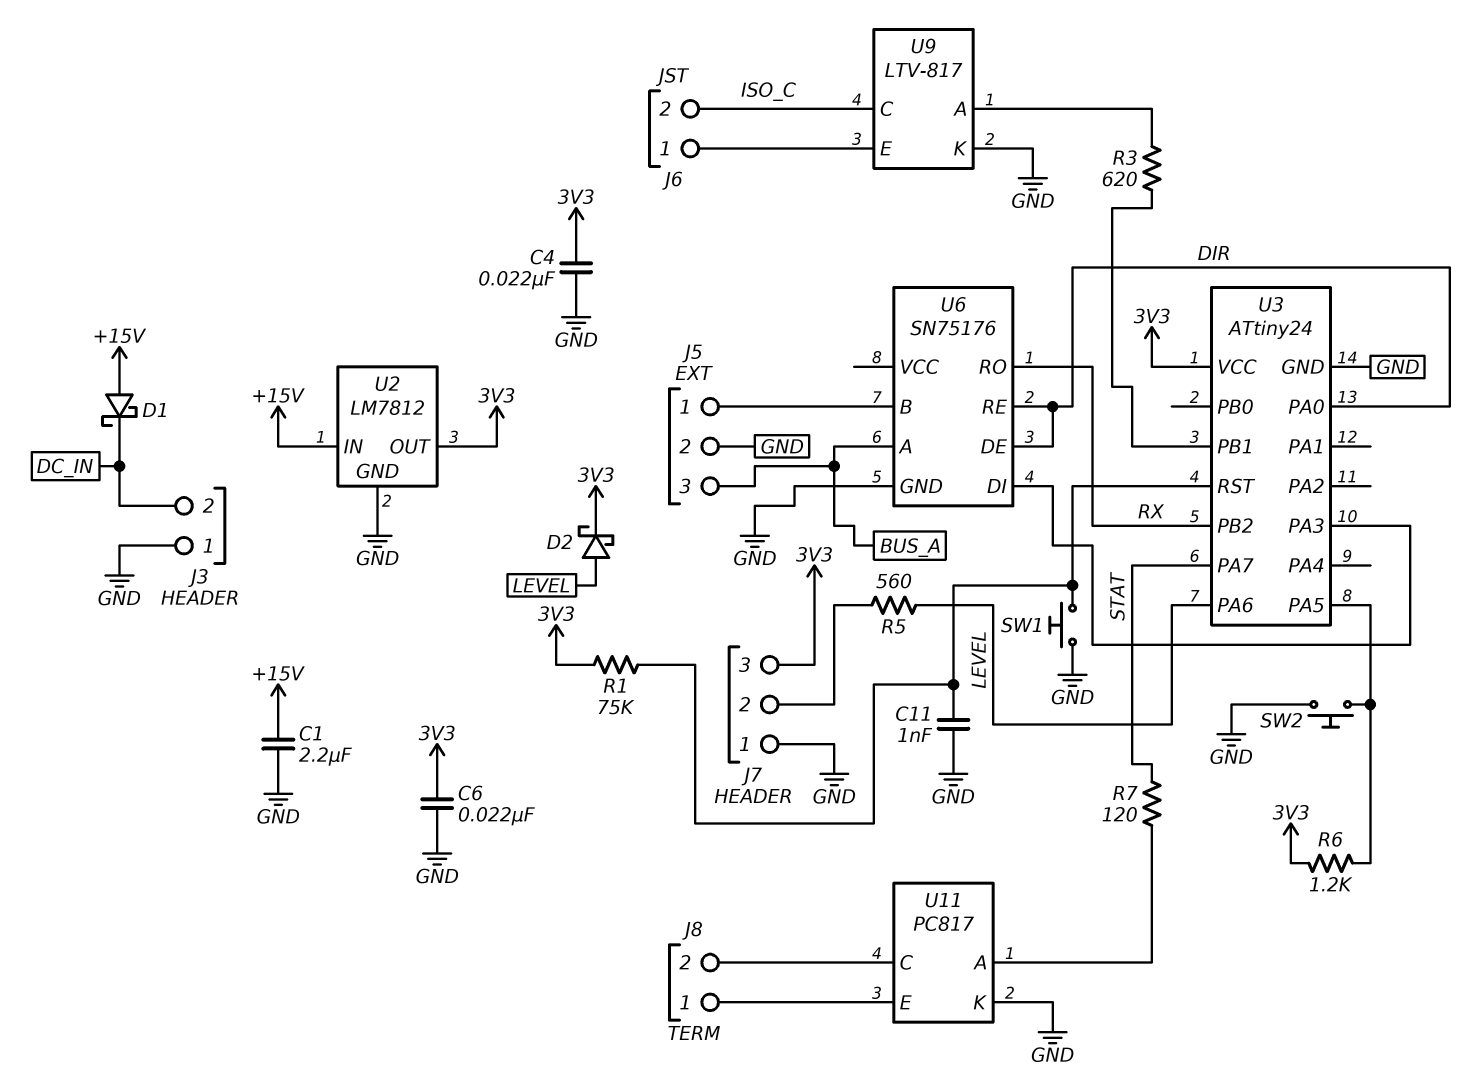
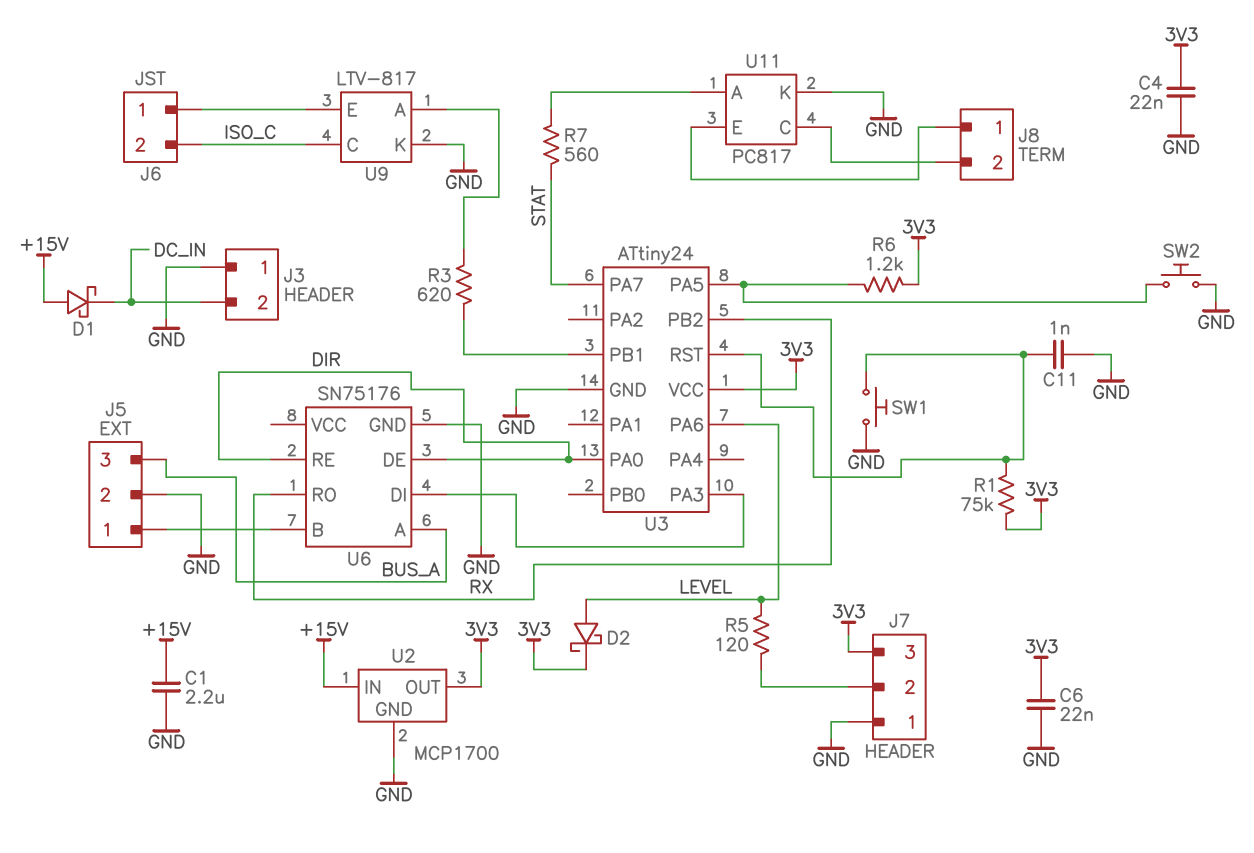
R5: 560 (J7/2, LEVEL) -> 120 (J7/2, LEVEL)
R7: 120 (STAT, U11/A) -> 560 (STAT, U11/A)
U2: LM7812 -> MCP1700

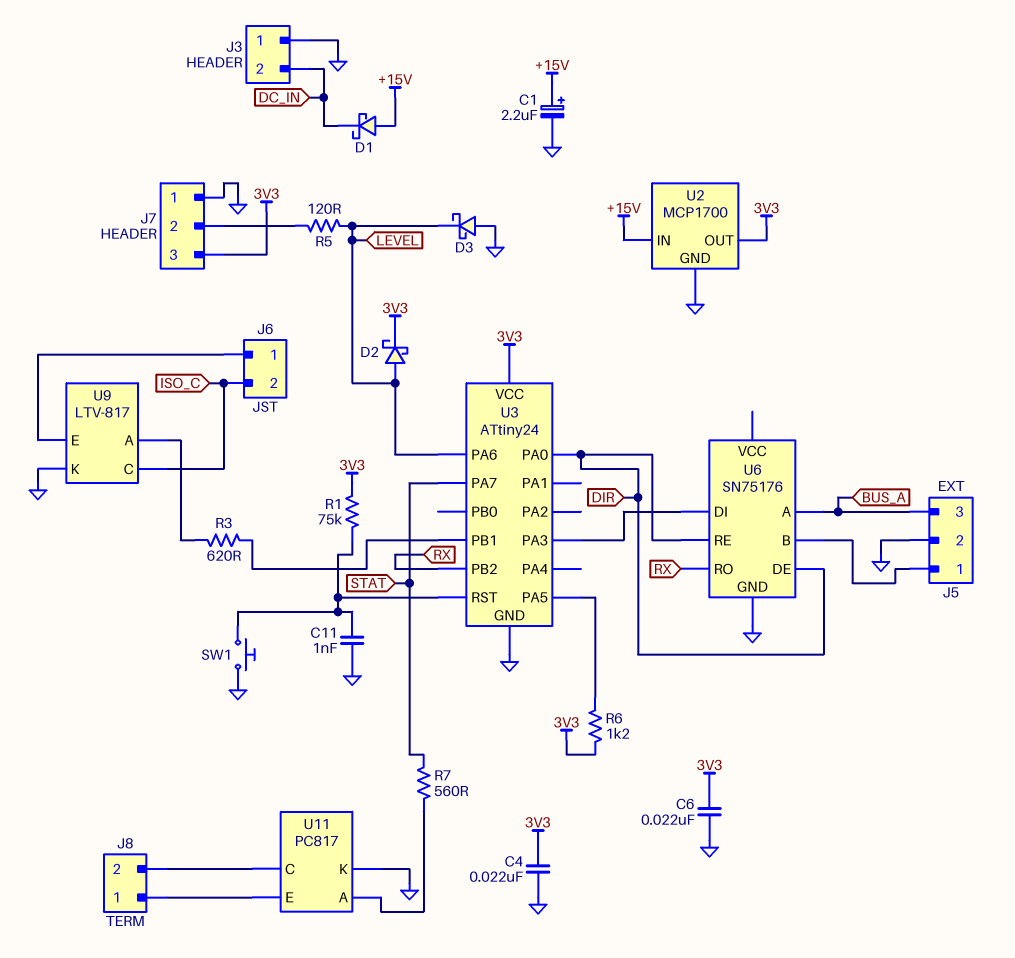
C1: 2.2uF (+15V, GND) -> 2.2uF (plus +15V, minus GND)
D3: none -> schottky (A GND, K LEVEL)
SW2: button (GND, U3/PA5) -> none

